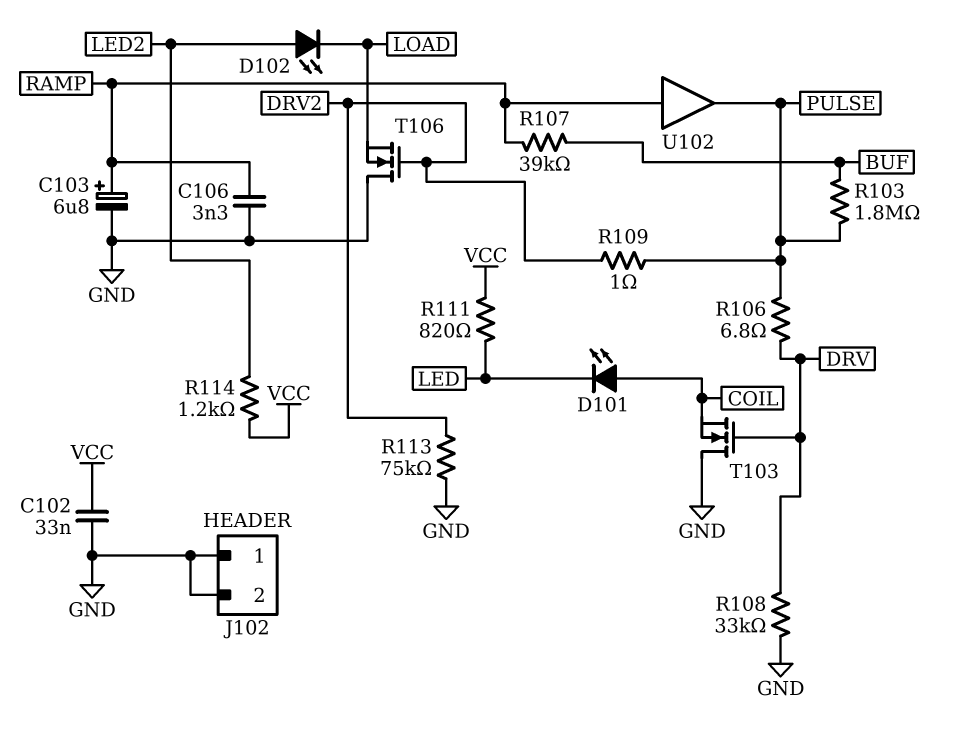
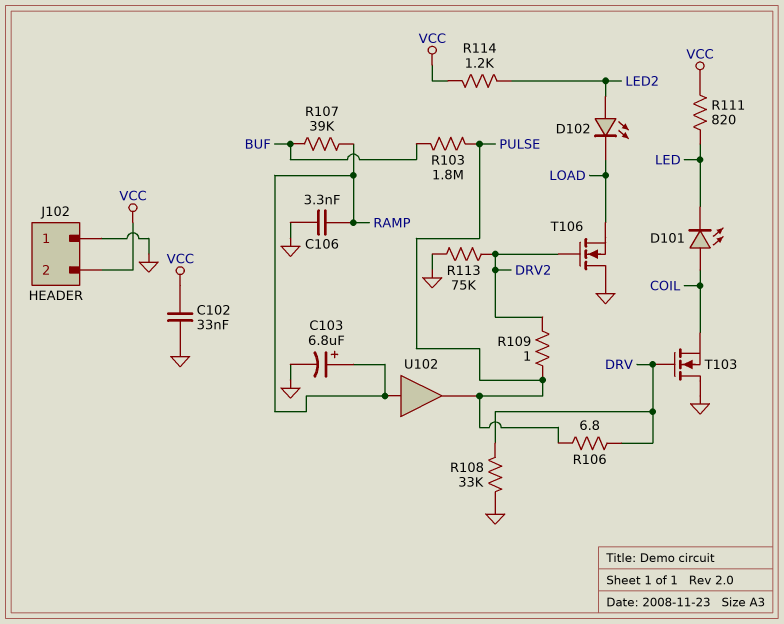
J102 pin 2: GND -> VCC

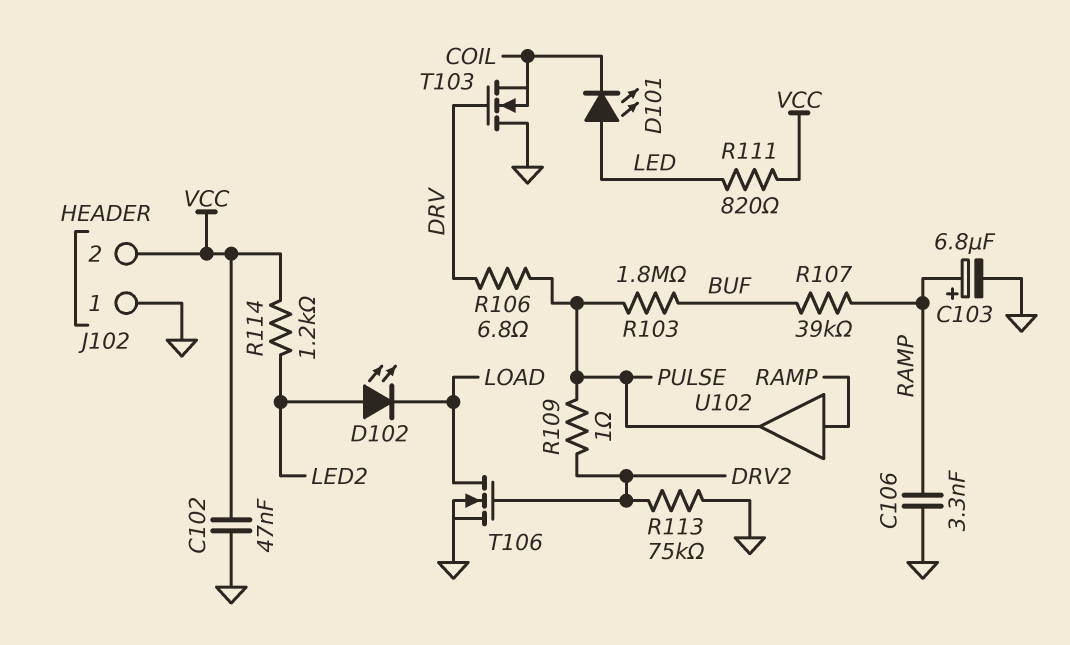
C102: 33nF (GND, VCC) -> 47nF (GND, VCC)
D101: LED (A COIL, K LED) -> LED (A LED, K COIL)
R108: 33k (DRV, GND) -> none
T106: NMOS (G DRV2, D GND, S LOAD) -> NMOS (G DRV2, D LOAD, S GND)

